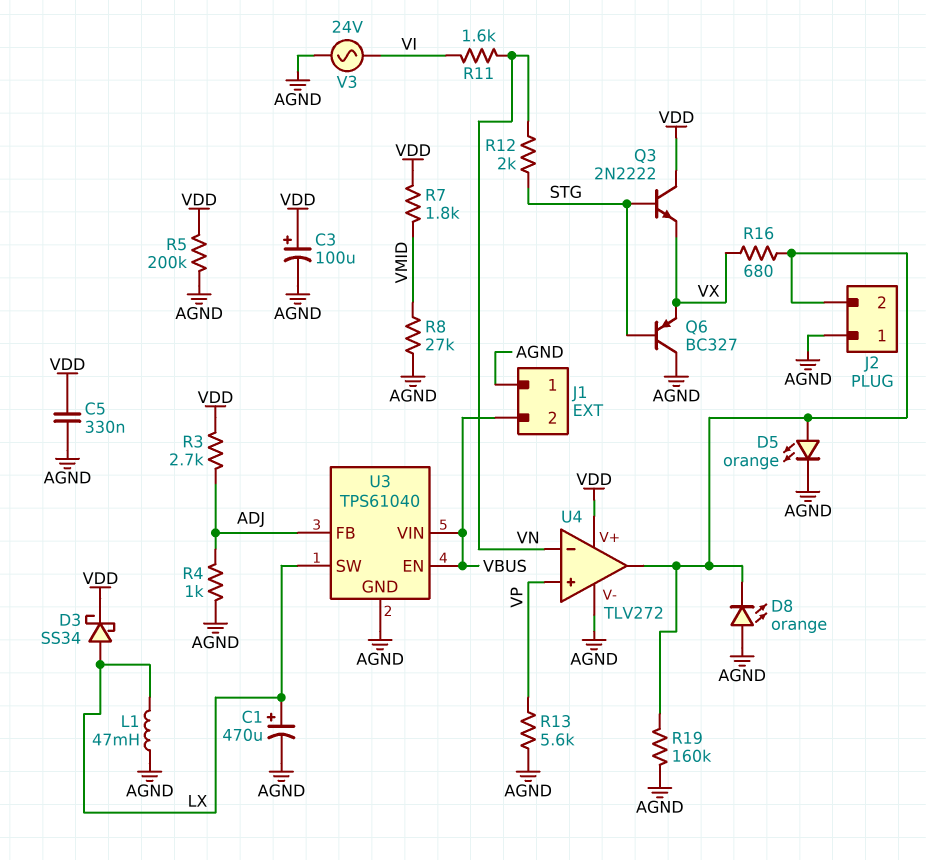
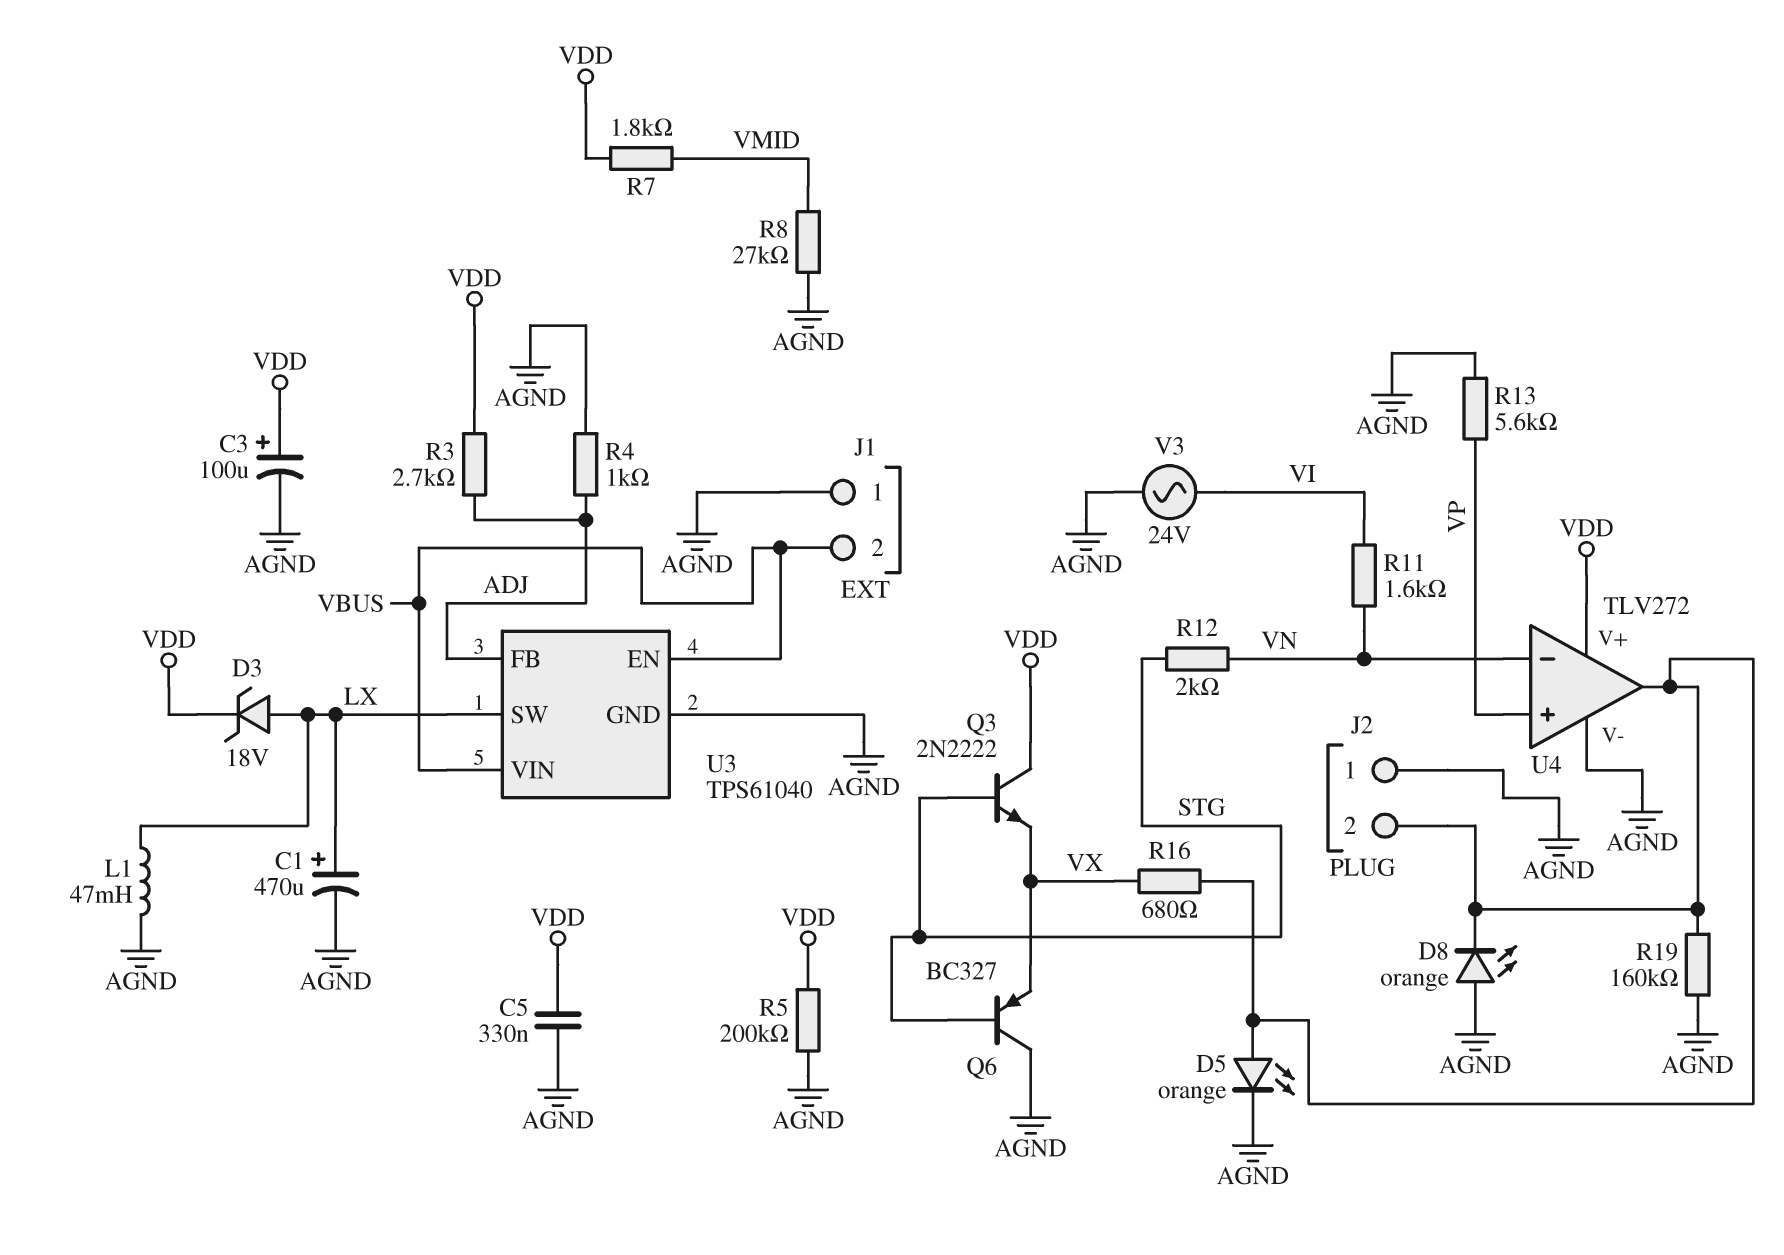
D3: schottky SS34 (A LX, K VDD) -> zener 18V (A LX, K VDD)

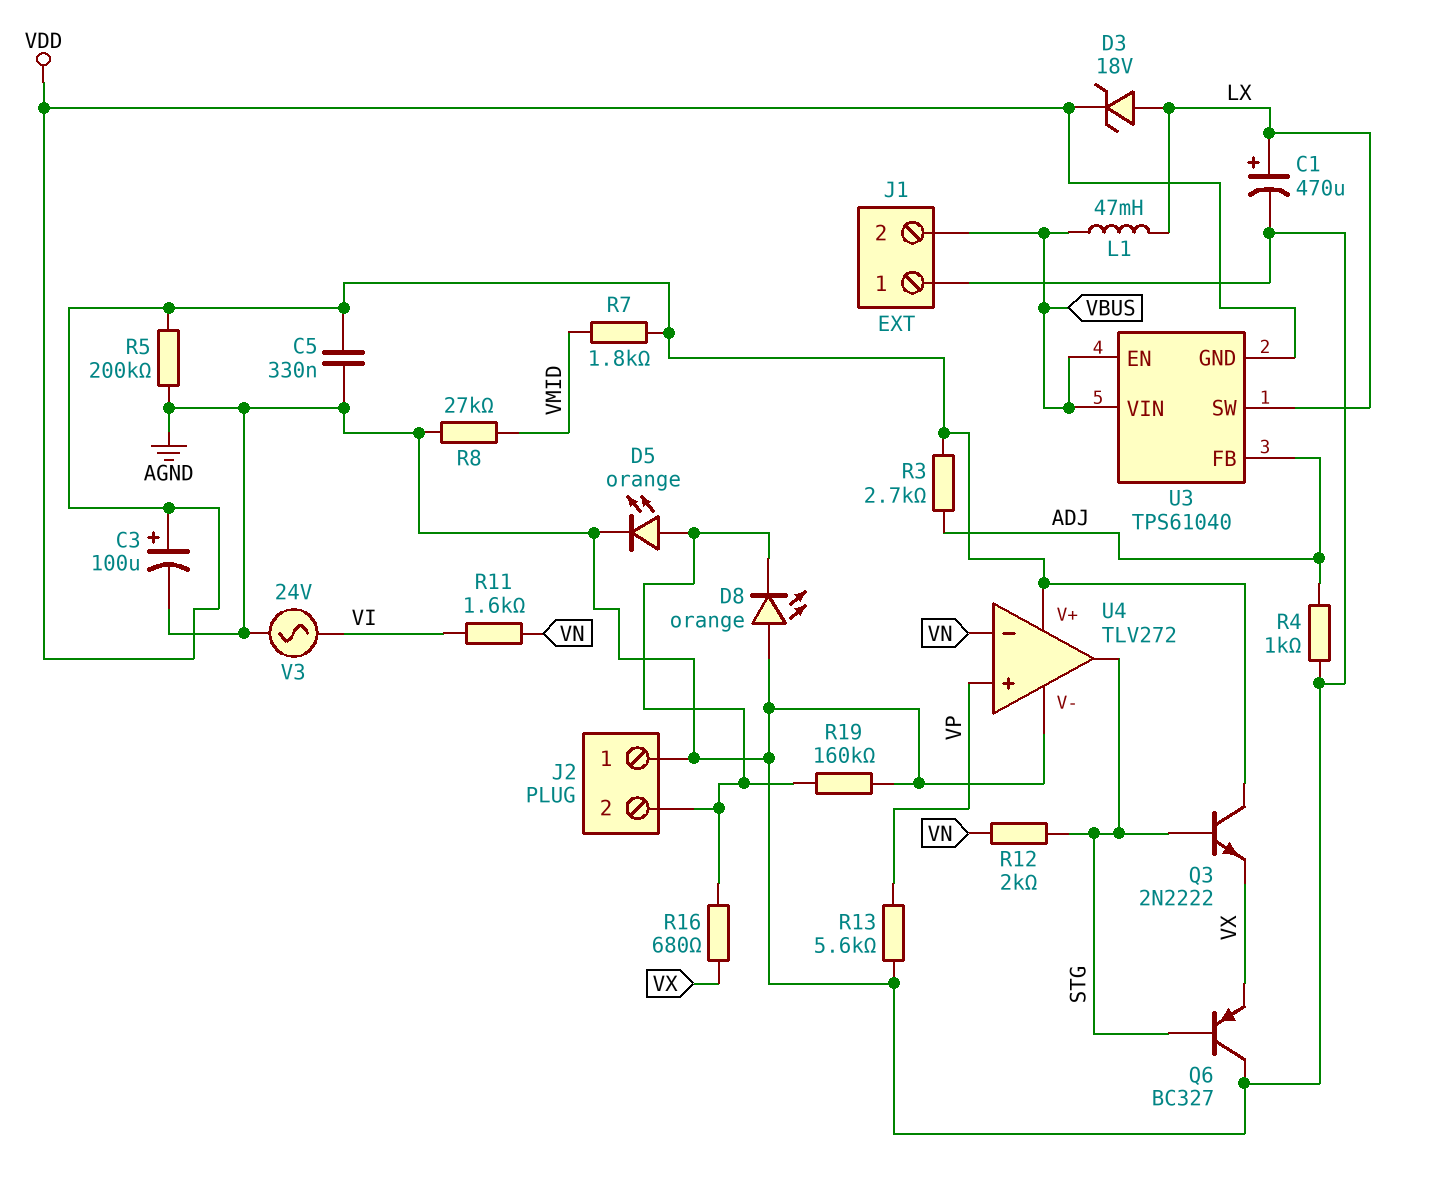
L1: 47mH (AGND, LX) -> 47mH (LX, VBUS)
U3 pin GND: AGND -> VDD
U4 pin out: J2/2 -> STG

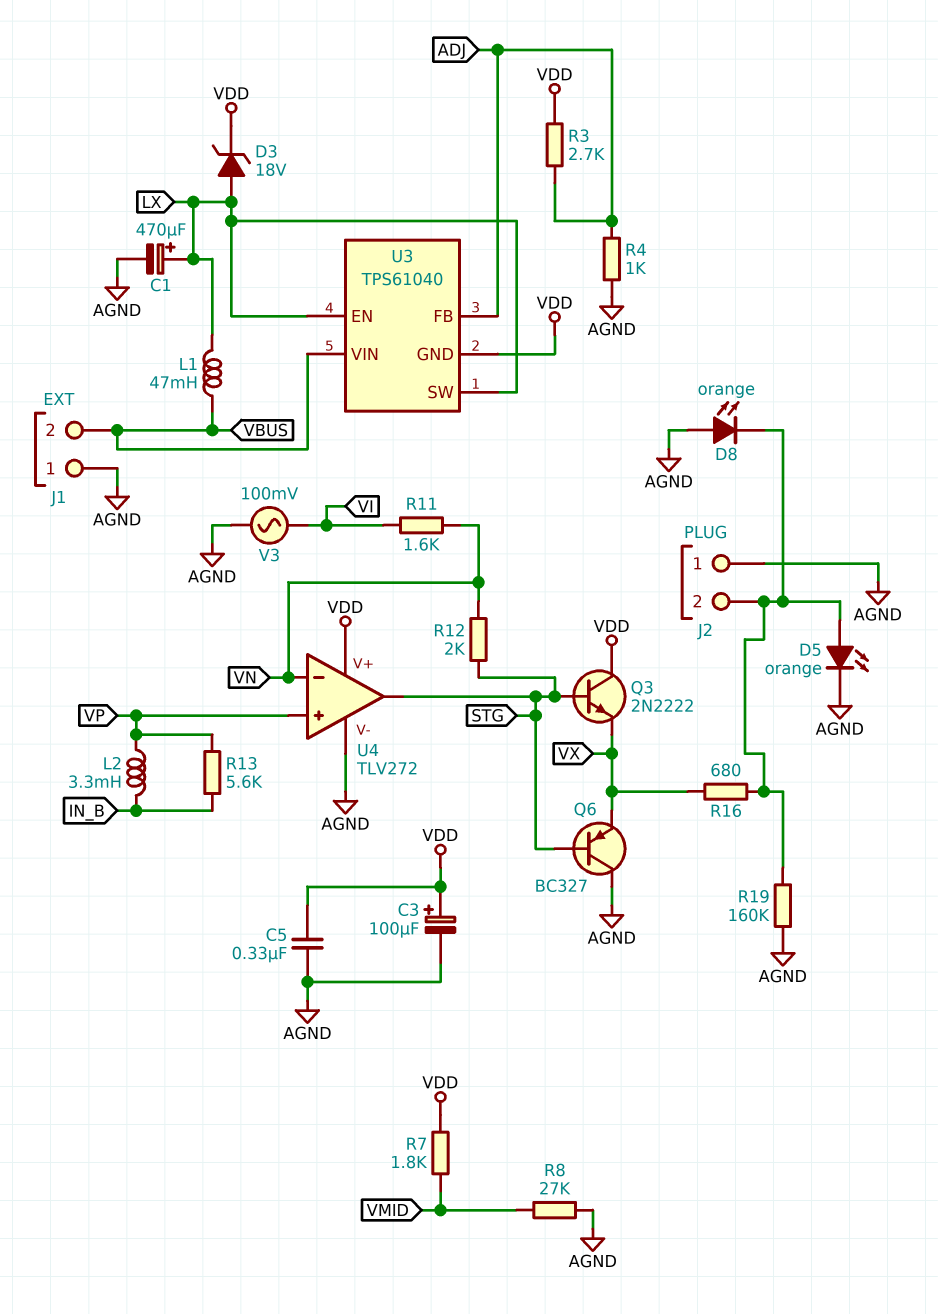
L2: none -> 3.3mH (IN_B, VP)
R5: 200k (AGND, VDD) -> none
R13: 5.6k (AGND, VP) -> 5.6k (IN_B, VP)
U3 pin EN: VBUS -> LX
V3: AC 24V (AGND, VI) -> AC 100mV (AGND, VI)

